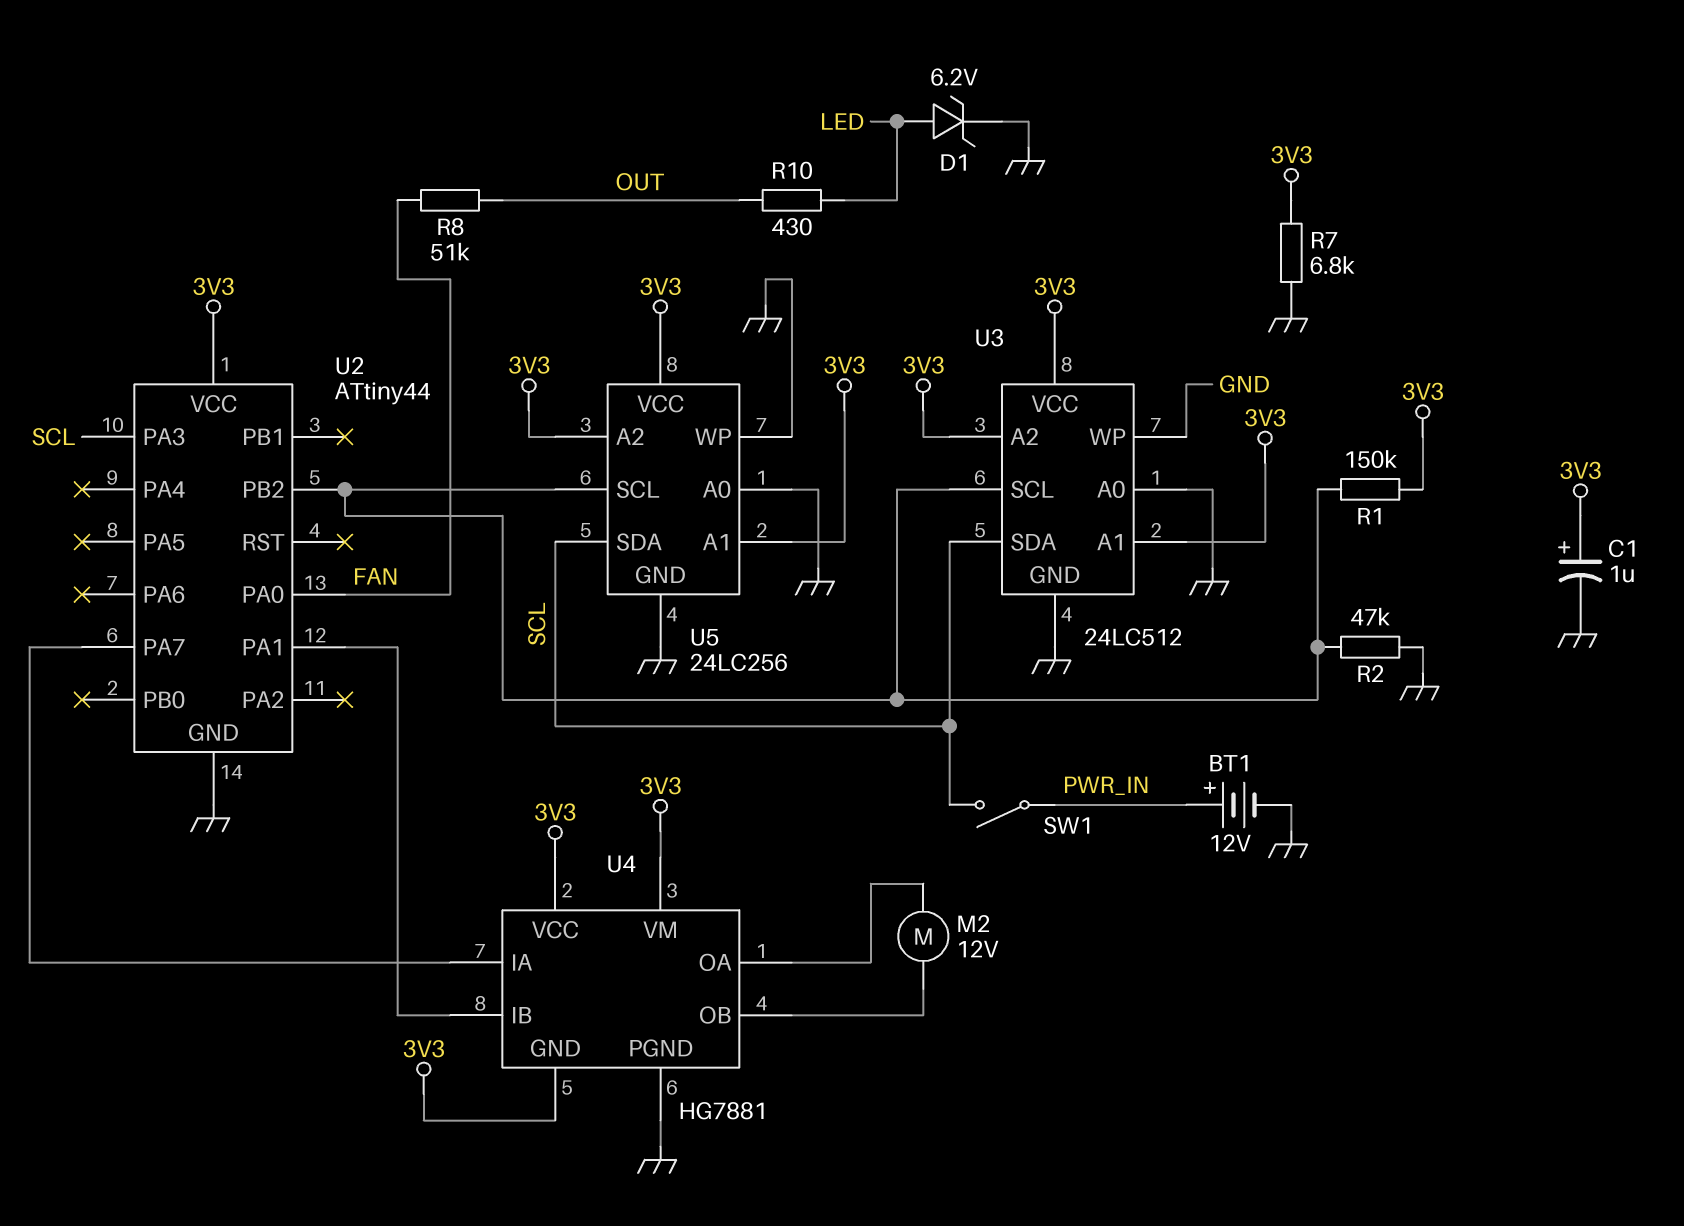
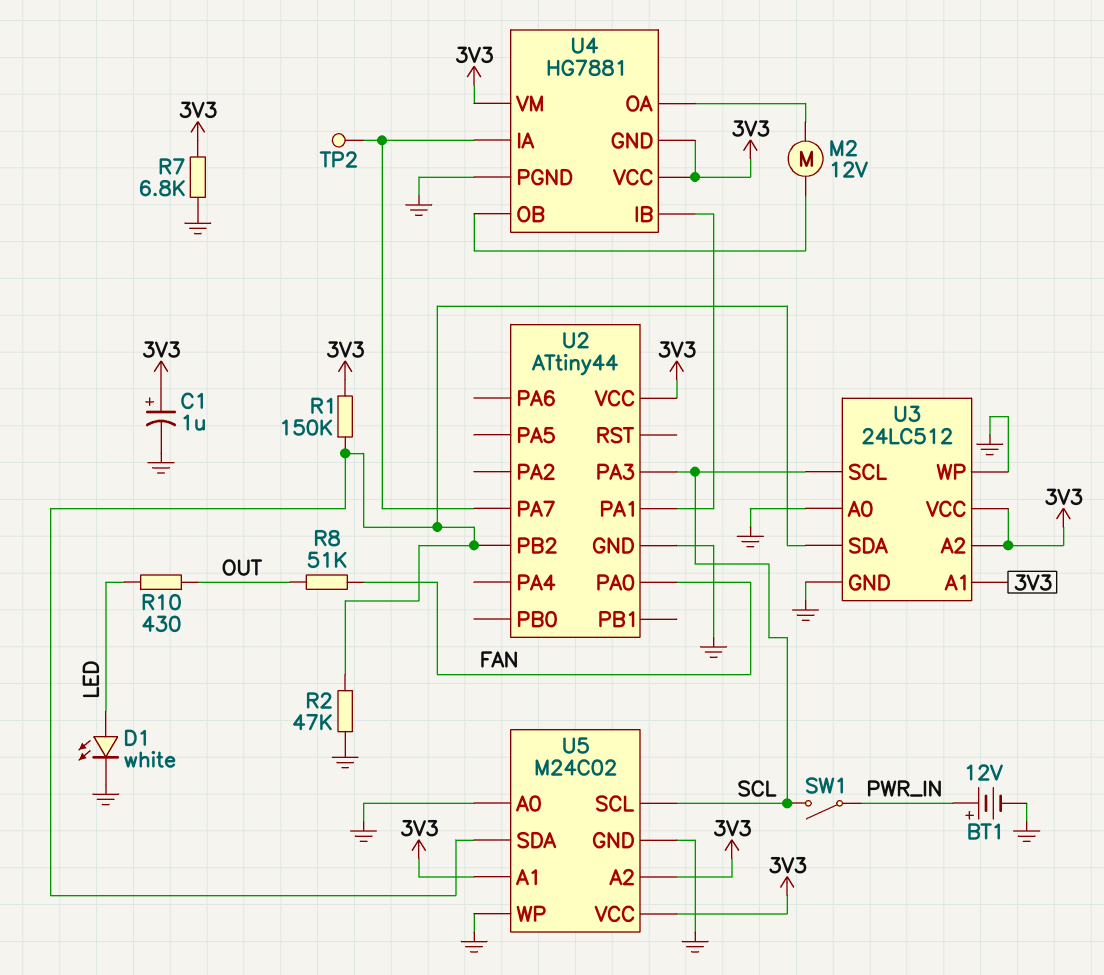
D1: zener 6.2V (A LED, K GND) -> LED white (A LED, K GND)
TP2: none -> test point (U2/PA7)
U3 pin SCL: U2/PB2 -> SCL
U3 pin SDA: SCL -> U2/PB2
U5: 24LC256 -> M24C02
U5 pin SCL: U2/PB2 -> SCL
U5 pin SDA: SCL -> U2/PB2

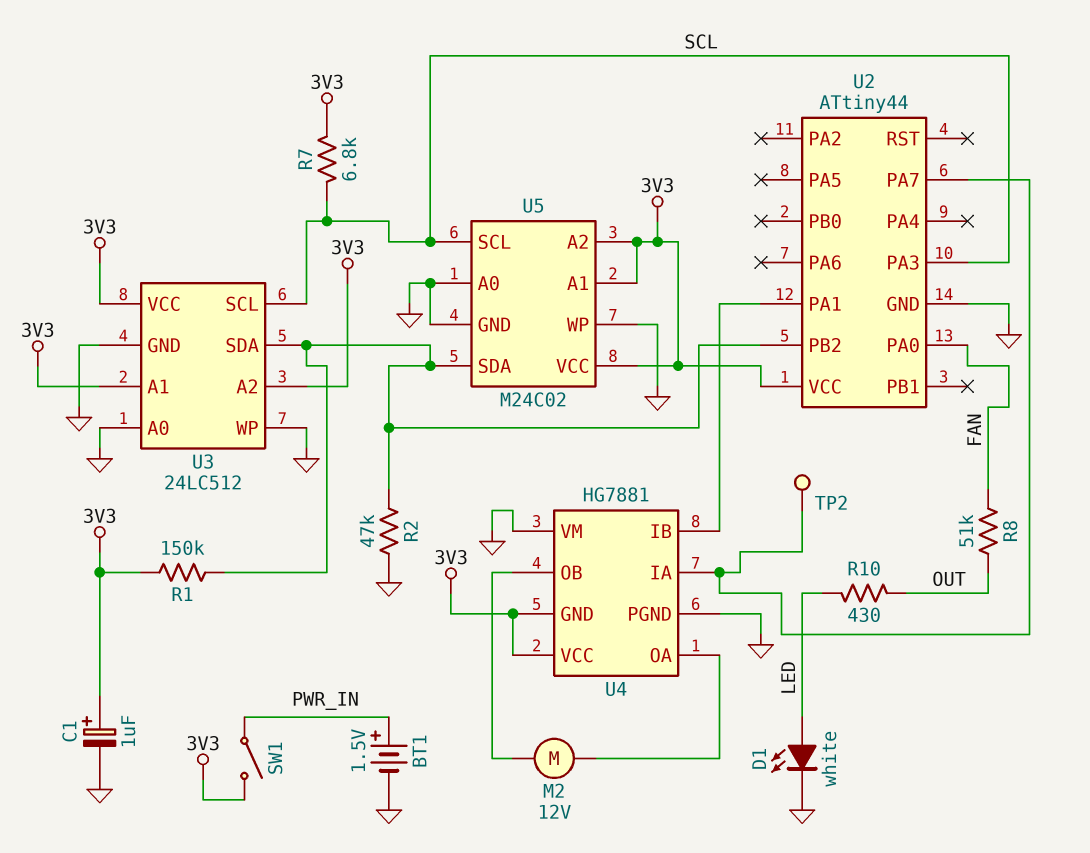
BT1: 12V (plus PWR_IN, minus GND) -> 1.5V (plus PWR_IN, minus GND)
R7: 6.8k (3V3, GND) -> 6.8k (3V3, SCL)
SW1: switch (PWR_IN, SCL) -> switch (3V3, PWR_IN)
U4 pin VM: 3V3 -> GND

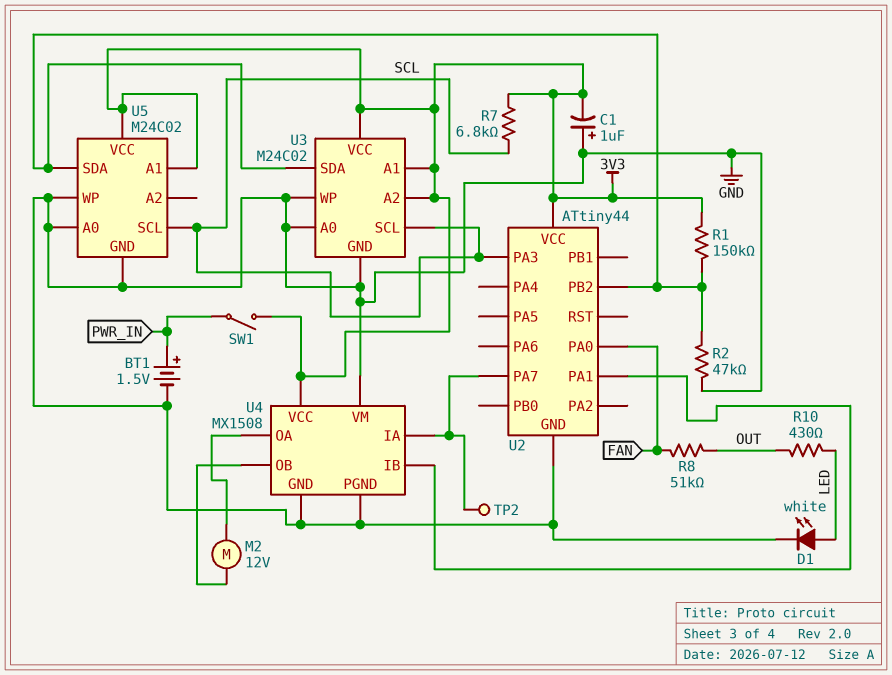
C1: 1uF (plus 3V3, minus GND) -> 1uF (plus GND, minus 3V3)
U3: 24LC512 -> M24C02
U4: HG7881 -> MX1508
U4 pin GND: 3V3 -> GND
U5 pin A2: 3V3 -> none

